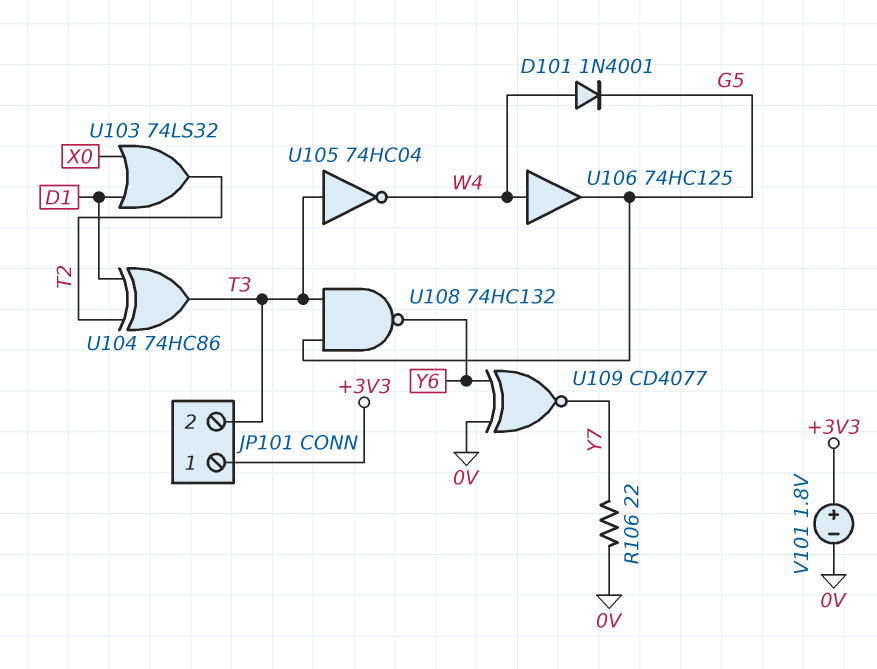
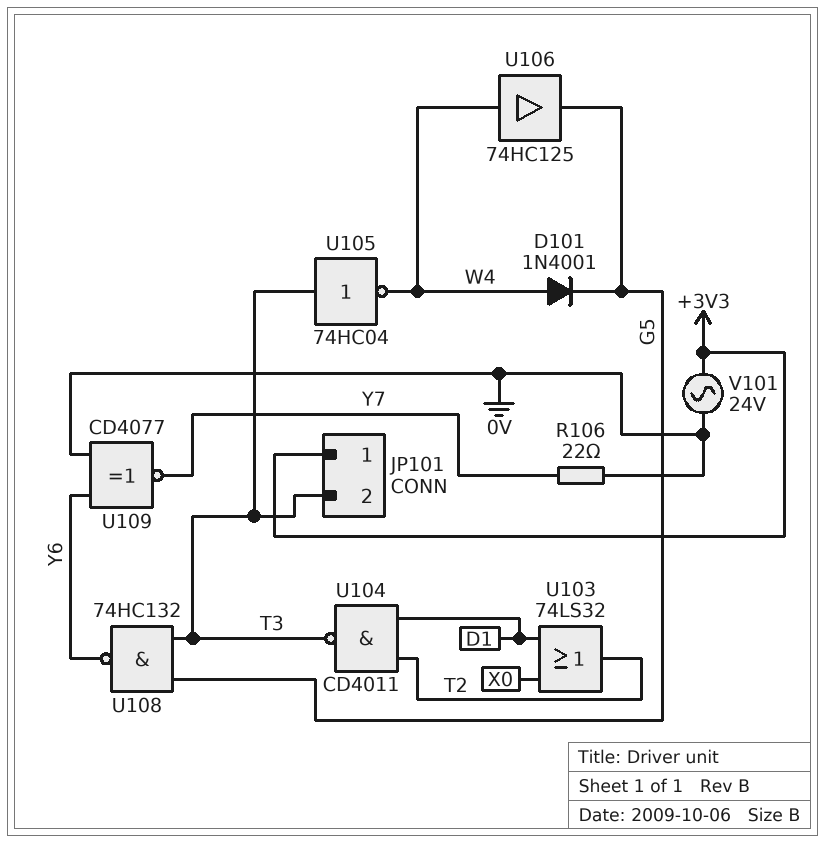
U104: XOR 74HC86 (in D1, in T2, out T3) -> NAND CD4011 (in D1, in T2, out T3)
V101: 1.8V (plus +3V3, minus 0V) -> AC 24V (+3V3, 0V)

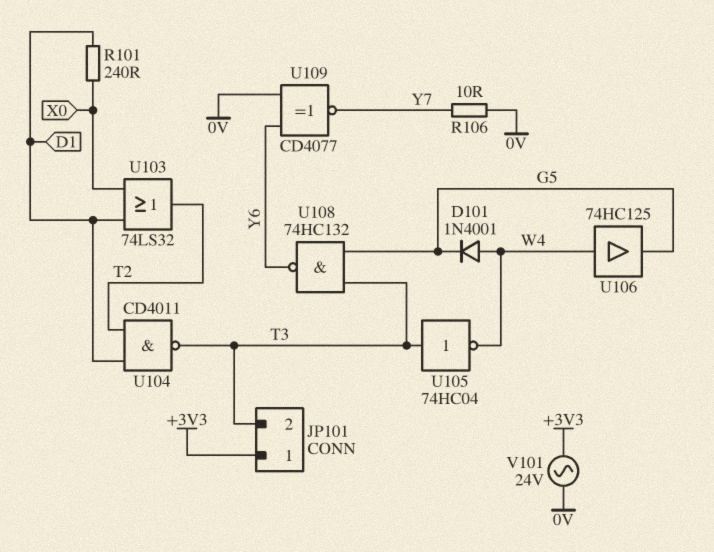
R101: none -> 240 (D1, X0)
R106: 22 (0V, Y7) -> 10 (0V, Y7)

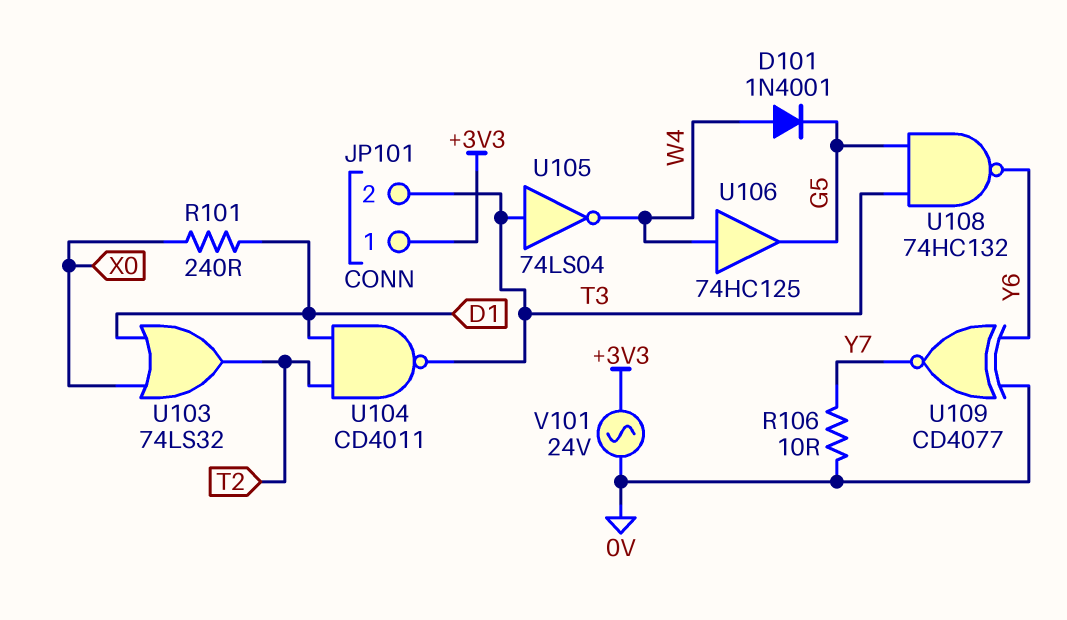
U105: NOT 74HC04 (in T3, out W4) -> NOT 74LS04 (in T3, out W4)

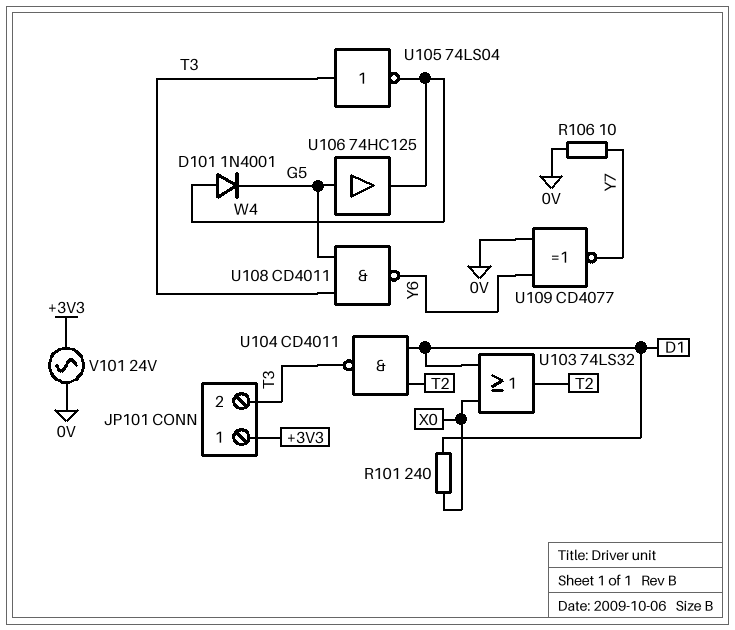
U106: buffer 74HC125 (in W4, out G5) -> buffer 74HC125 (in G5, out W4)
U108: NAND 74HC132 (in G5, in T3, out Y6) -> NAND CD4011 (in G5, in T3, out Y6)

